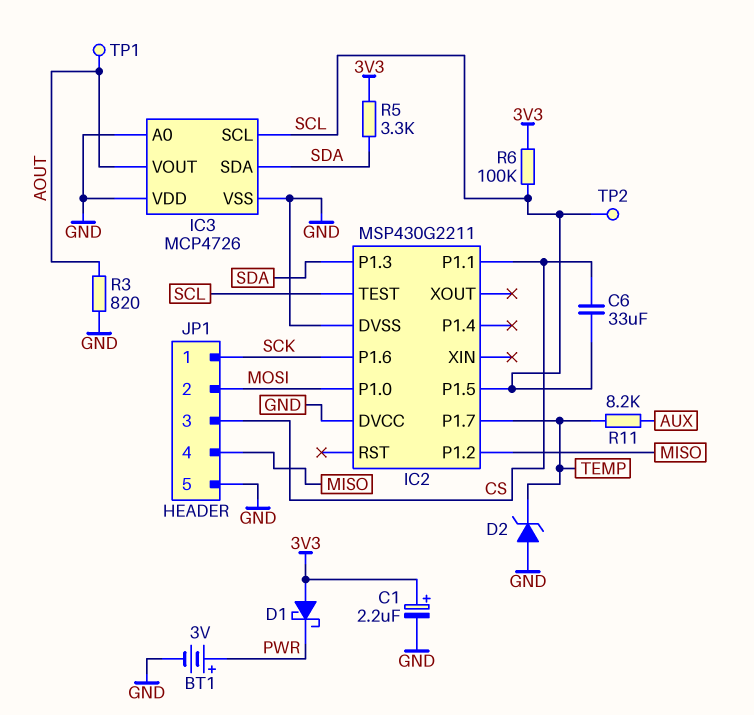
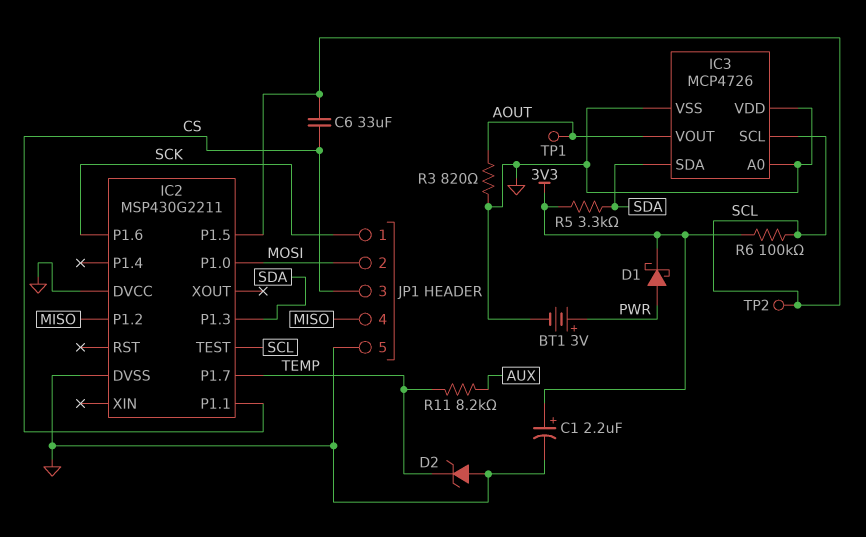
D1: schottky (A 3V3, K PWR) -> schottky (A PWR, K 3V3)

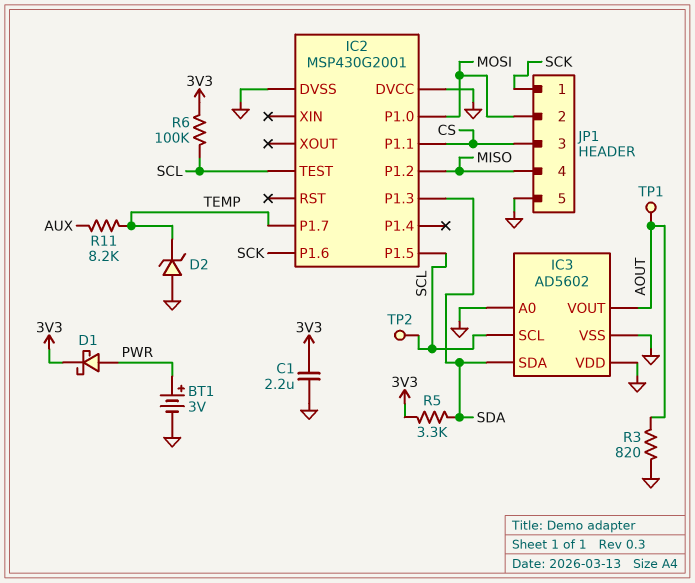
C1: 2.2uF (plus 3V3, minus GND) -> 2.2uF (3V3, GND)
C6: 33uF (CS, SCL) -> none
IC2: MSP430G2211 -> MSP430G2001
IC3: MCP4726 -> AD5602

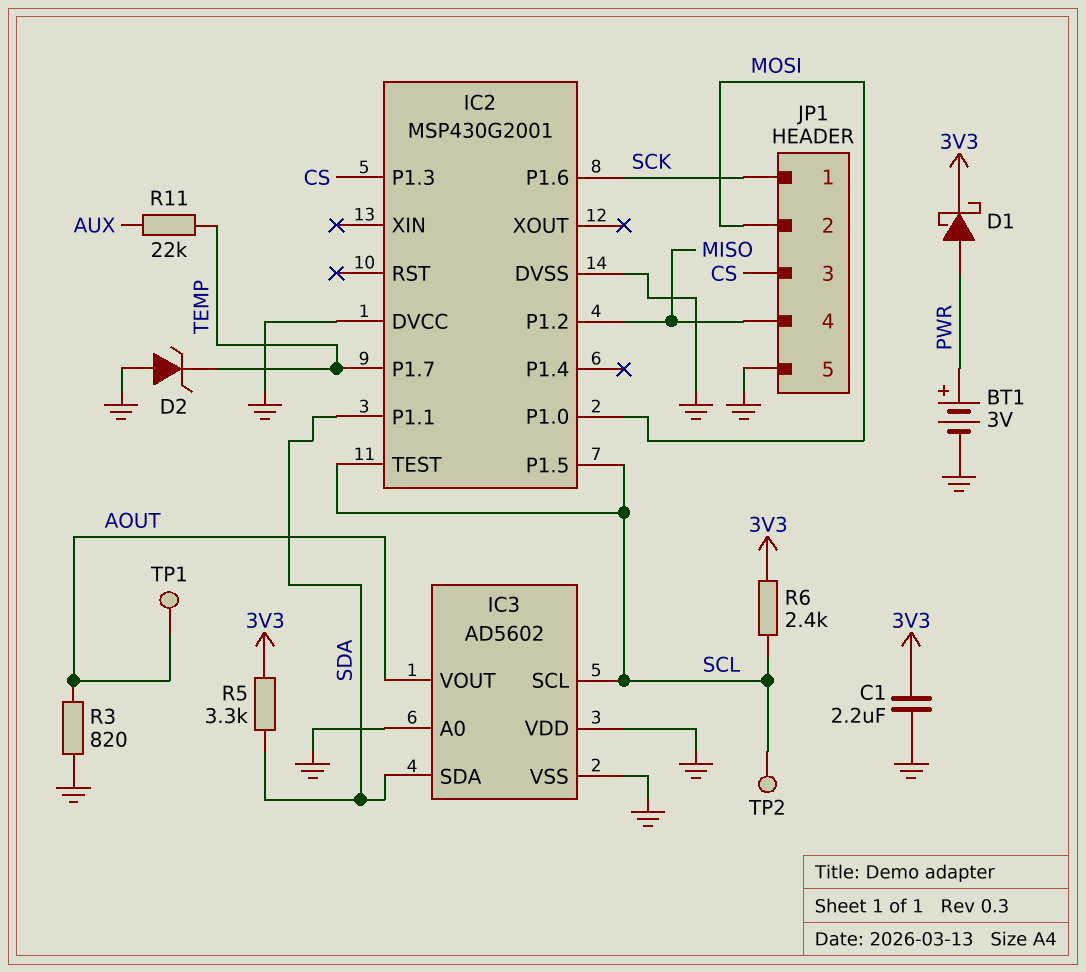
IC2 pin P1.1: CS -> SDA
IC2 pin P1.3: SDA -> CS
R6: 100k (3V3, SCL) -> 2.4k (3V3, SCL)
R11: 8.2k (AUX, TEMP) -> 22k (AUX, TEMP)

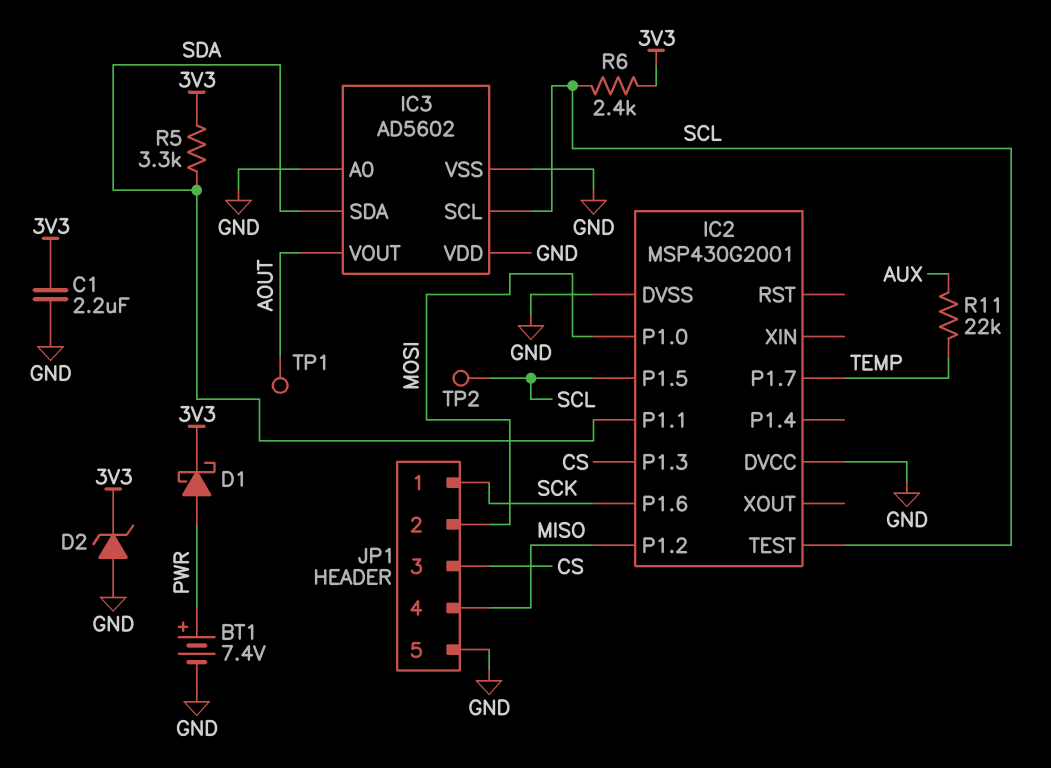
BT1: 3V (plus PWR, minus GND) -> 7.4V (plus PWR, minus GND)
D2: zener (A GND, K TEMP) -> zener (A GND, K 3V3)
R3: 820 (AOUT, GND) -> none

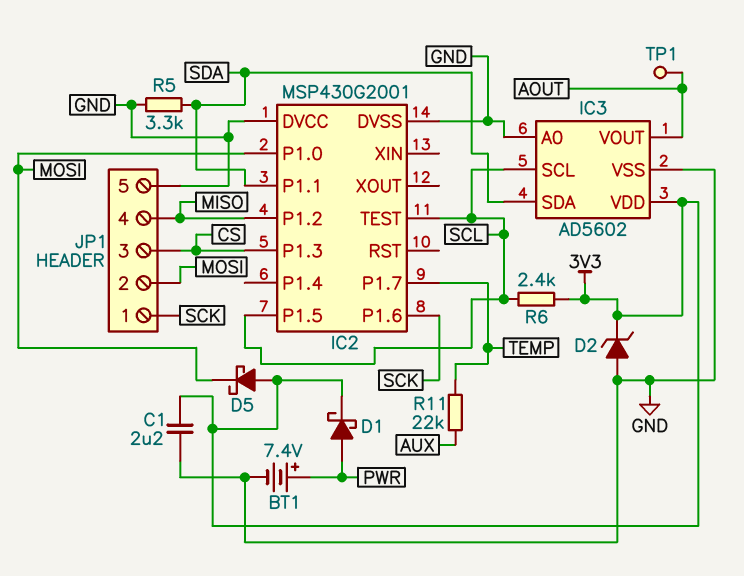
D5: none -> schottky (A 3V3, K MOSI)
IC3 pin VDD: GND -> 3V3
R5: 3.3k (3V3, SDA) -> 3.3k (GND, SDA)
TP2: test point (SCL) -> none

